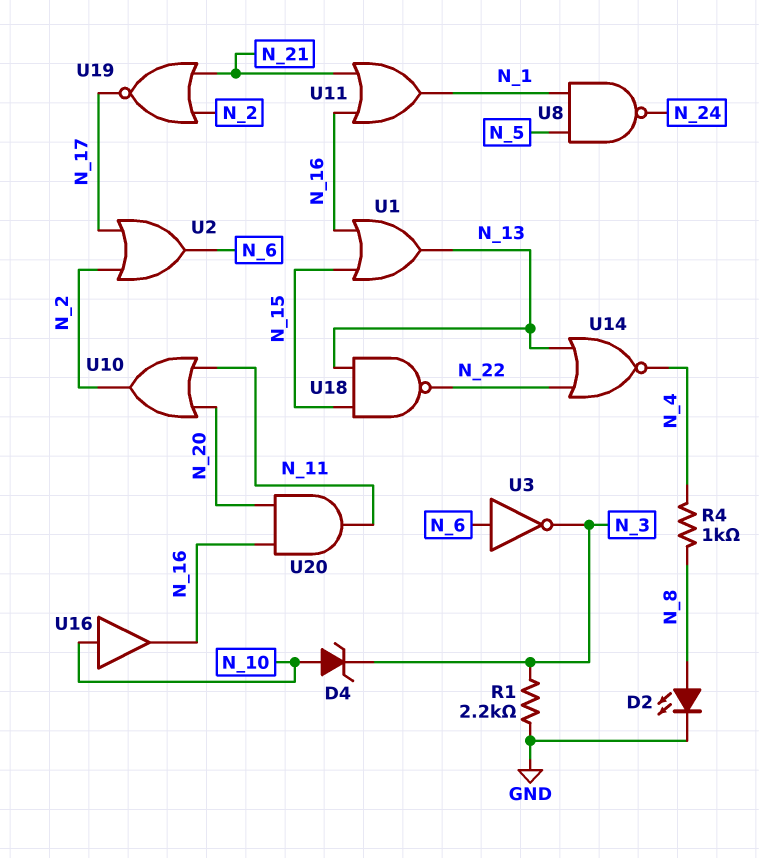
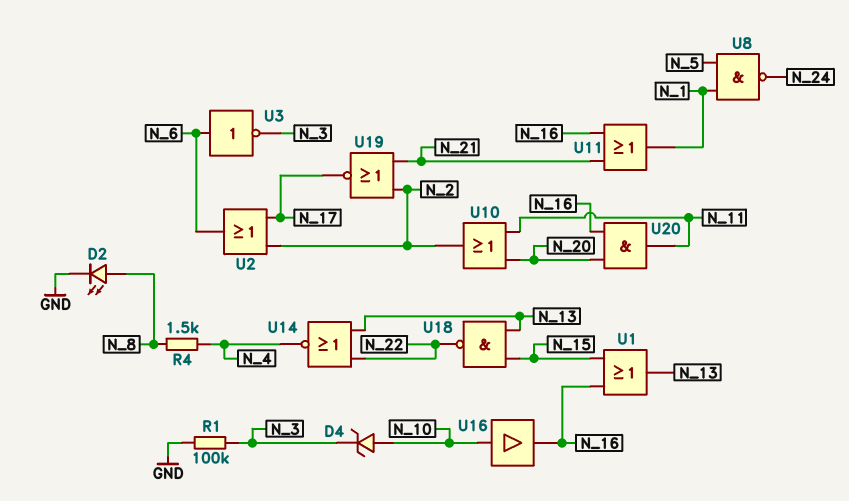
R1: 2.2k (GND, N_3) -> 100k (GND, N_3)
R4: 1k (N_4, N_8) -> 1.5k (N_4, N_8)

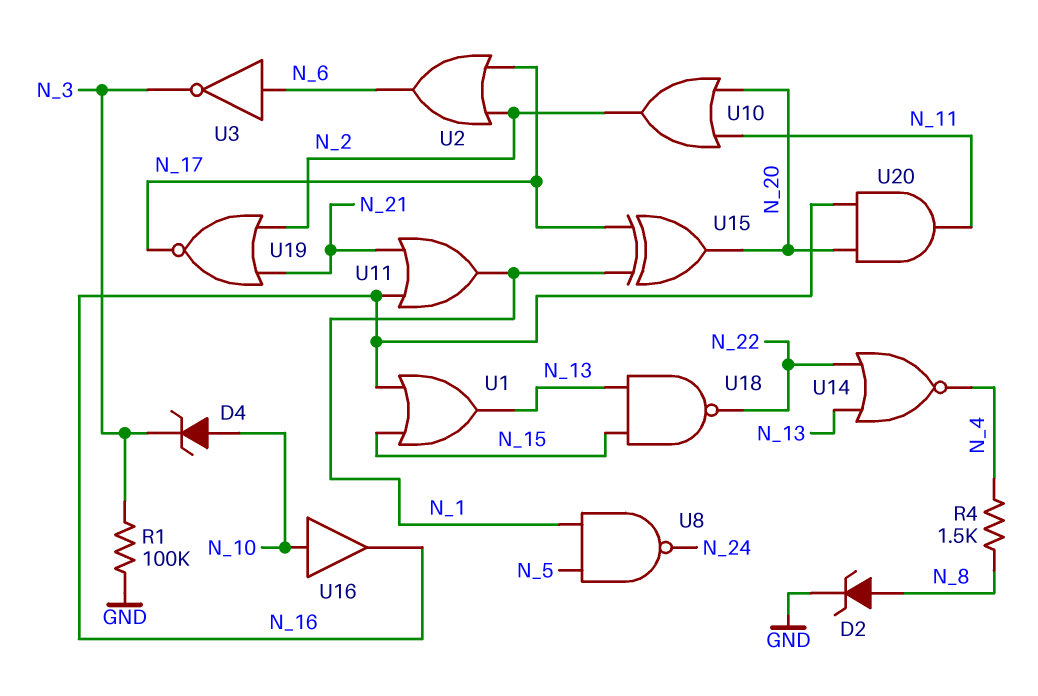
D2: LED (A N_8, K GND) -> zener (A N_8, K GND)
U15: none -> XOR (in N_1, in N_17, out N_20)

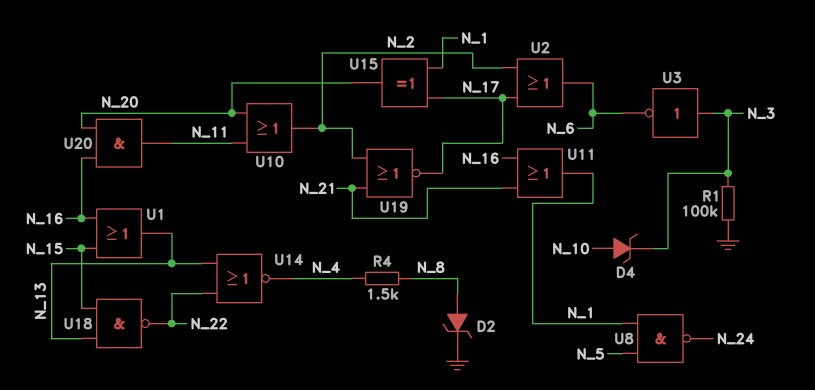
U3: NOT (in N_6, out N_3) -> NOT (in N_3, out N_6)
U16: buffer (in N_10, out N_16) -> none

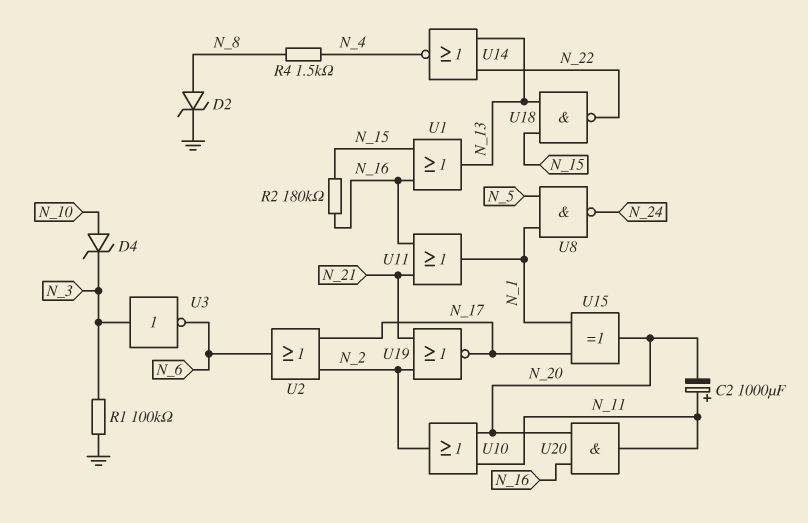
C2: none -> 1000uF (plus N_11, minus N_20)
R2: none -> 180k (N_15, N_16)

